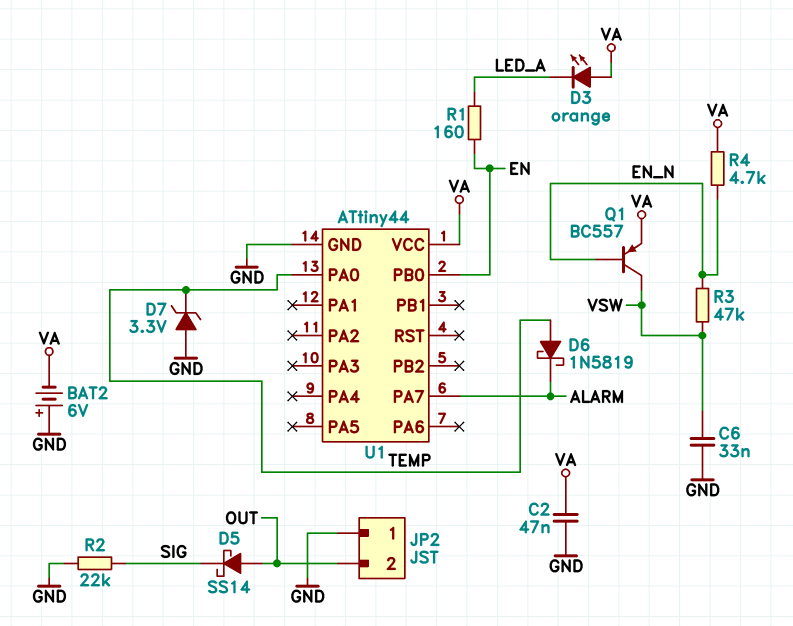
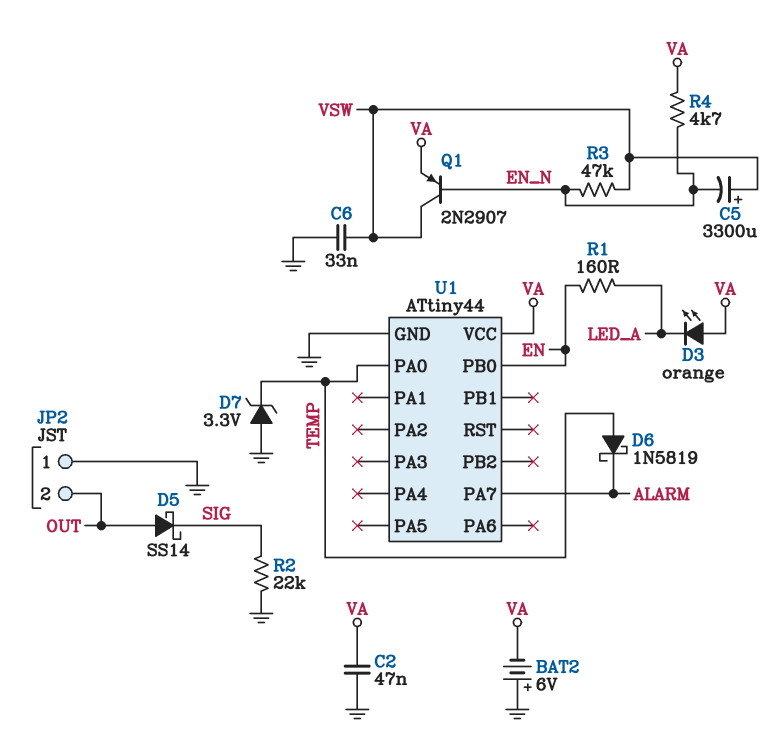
C5: none -> 3300uF (plus VSW, minus EN_N)
Q1: PNP BC557 (B EN_N, C VSW, E VA) -> PNP 2N2907 (B EN_N, C VSW, E VA)

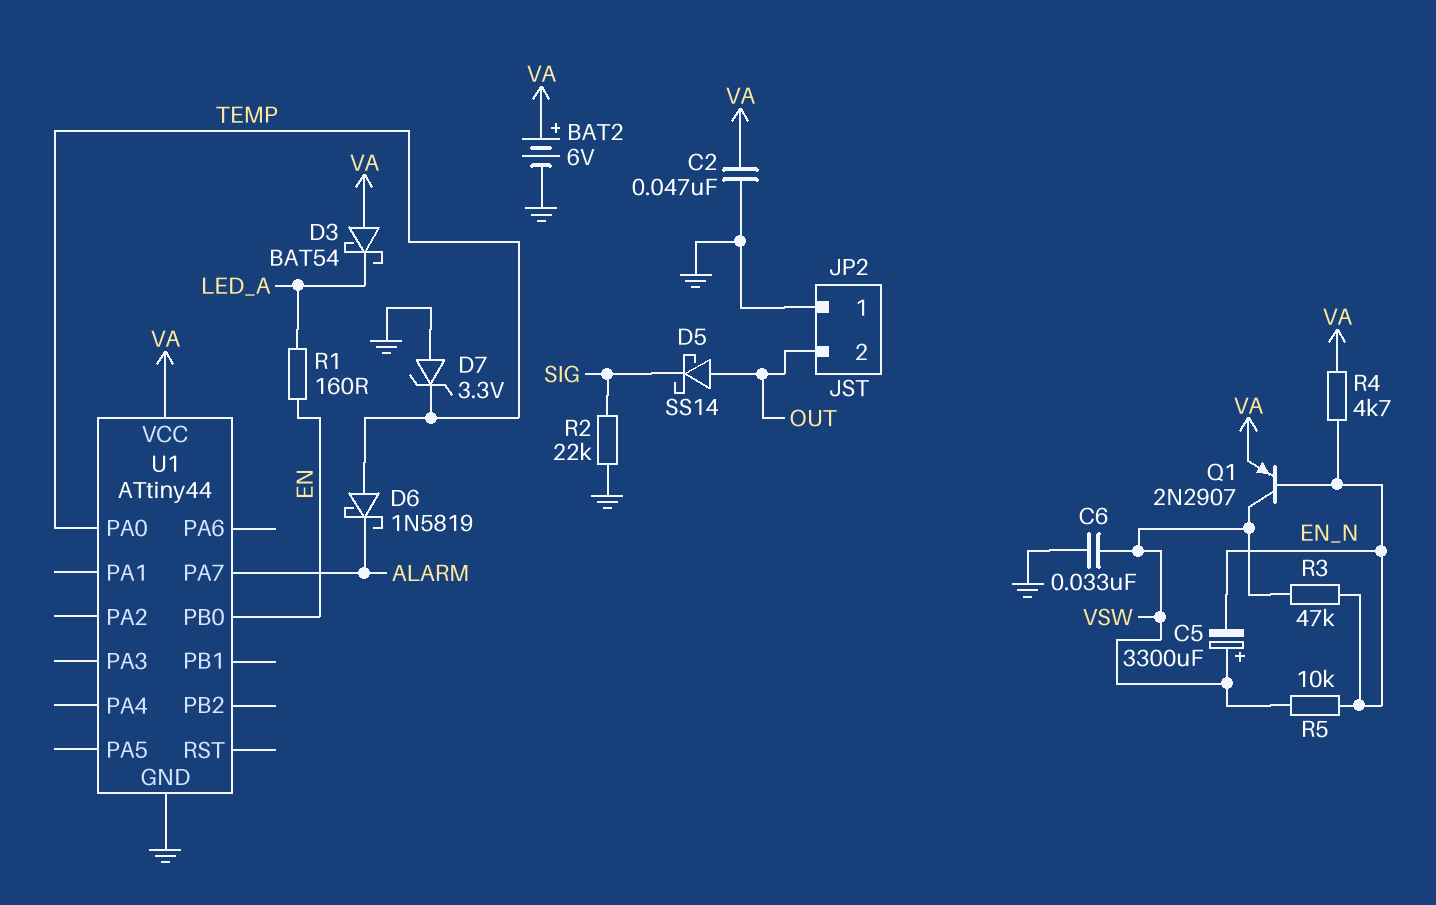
BAT2: 6V (plus GND, minus VA) -> 6V (plus VA, minus GND)
D3: LED orange (A VA, K LED_A) -> schottky BAT54 (A VA, K LED_A)
R5: none -> 10k (EN_N, VSW)

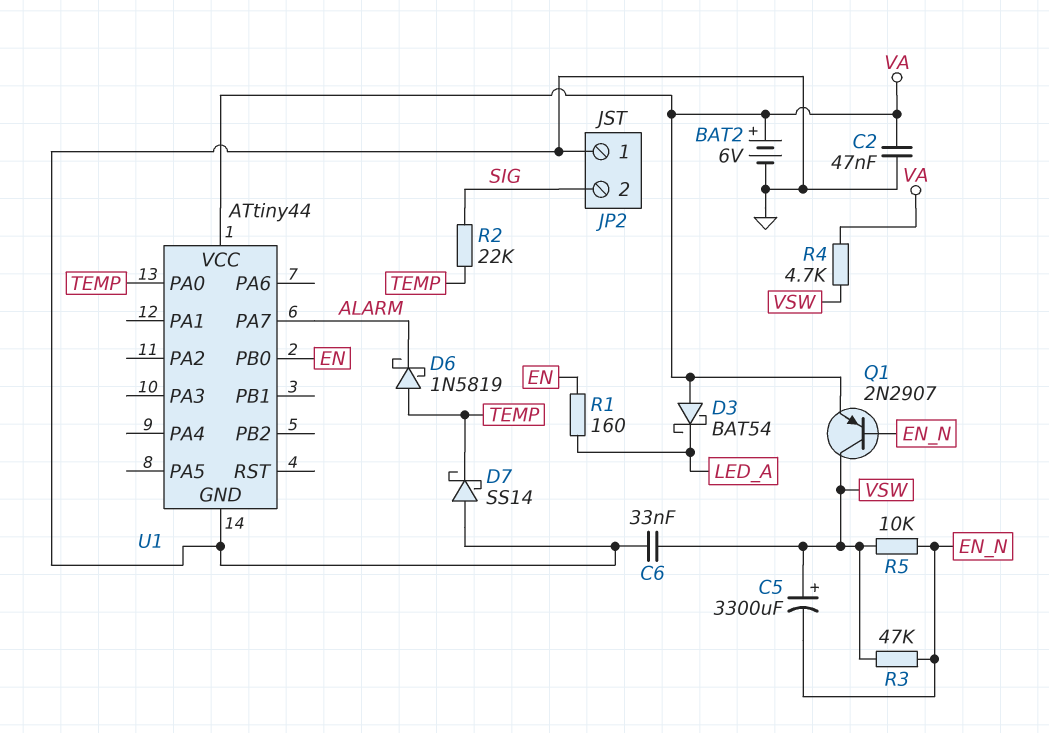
D5: schottky SS14 (A OUT, K SIG) -> none
D7: zener 3.3V (A GND, K TEMP) -> schottky SS14 (A GND, K TEMP)
JP2 pin 2: OUT -> SIG
R2: 22k (GND, SIG) -> 22k (SIG, TEMP)
R4: 4.7k (EN_N, VA) -> 4.7k (VA, VSW)

